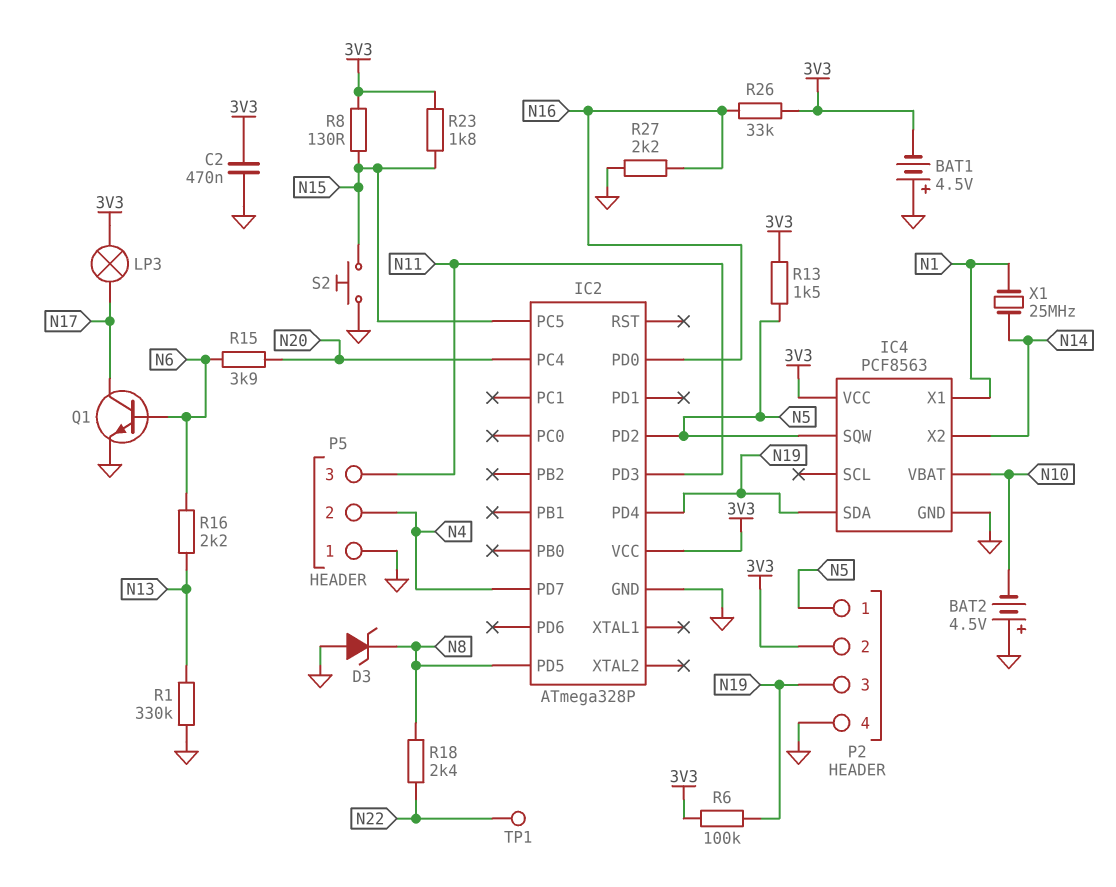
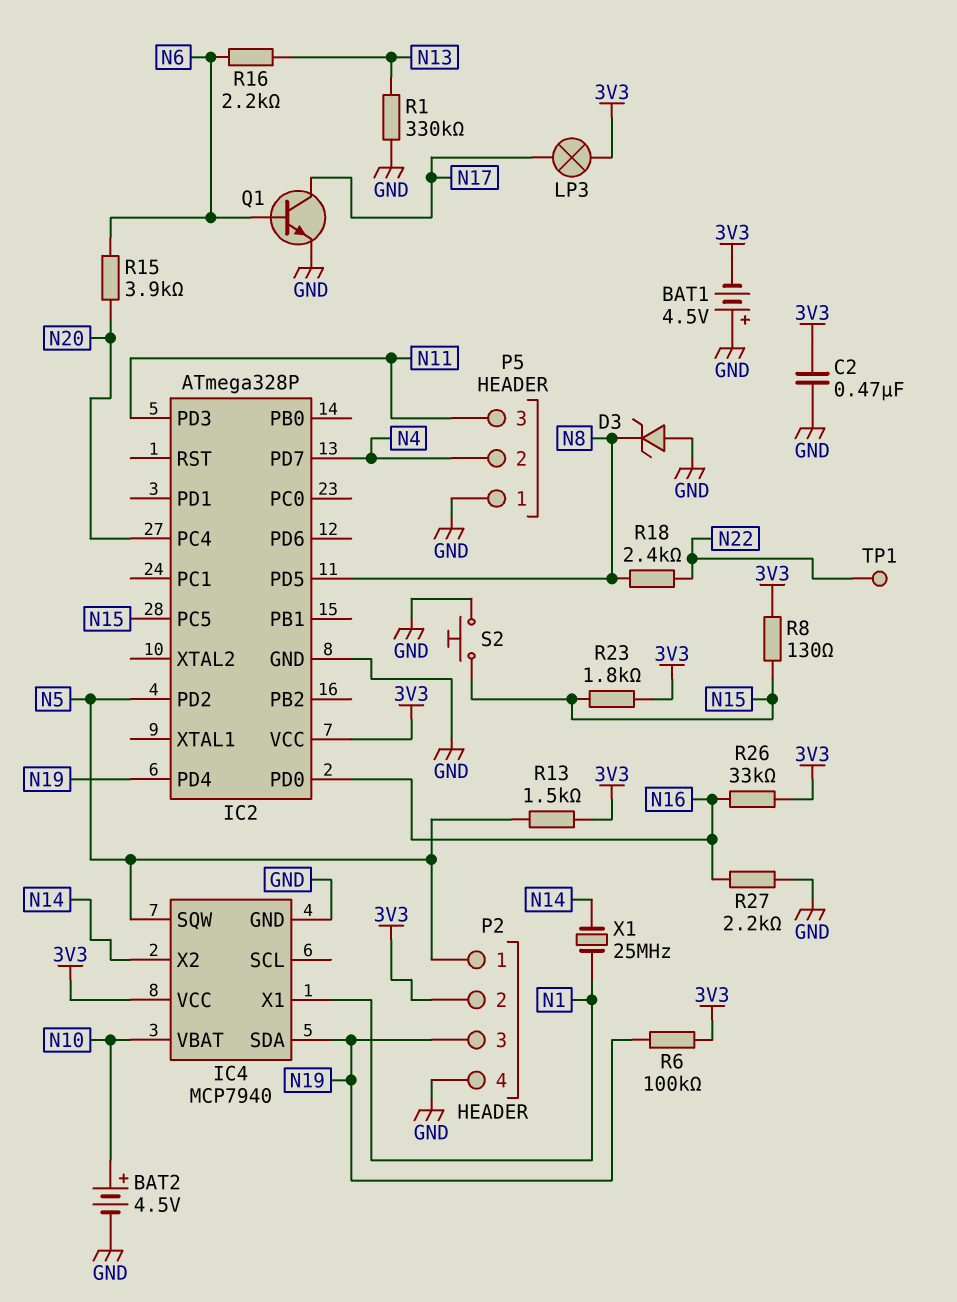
BAT2: 4.5V (plus GND, minus N10) -> 4.5V (plus N10, minus GND)
IC4: PCF8563 -> MCP7940

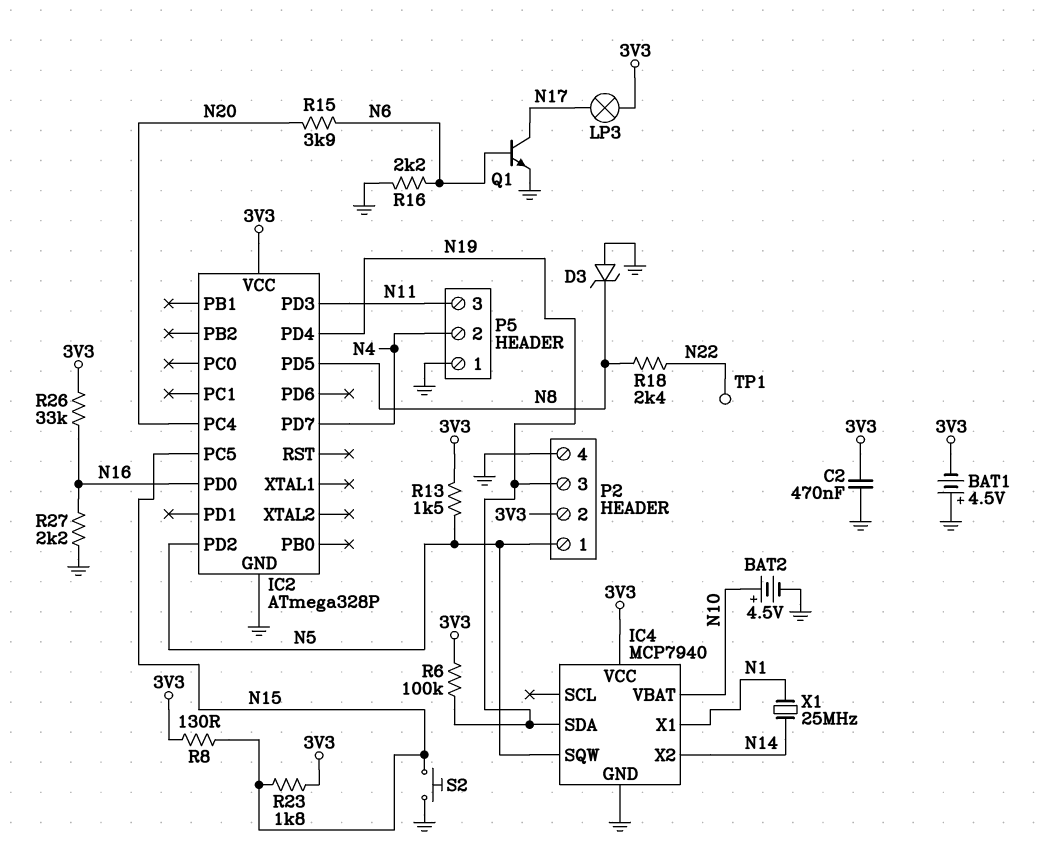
R1: 330k (GND, N13) -> none
R16: 2.2k (N6, N13) -> 2.2k (GND, N6)

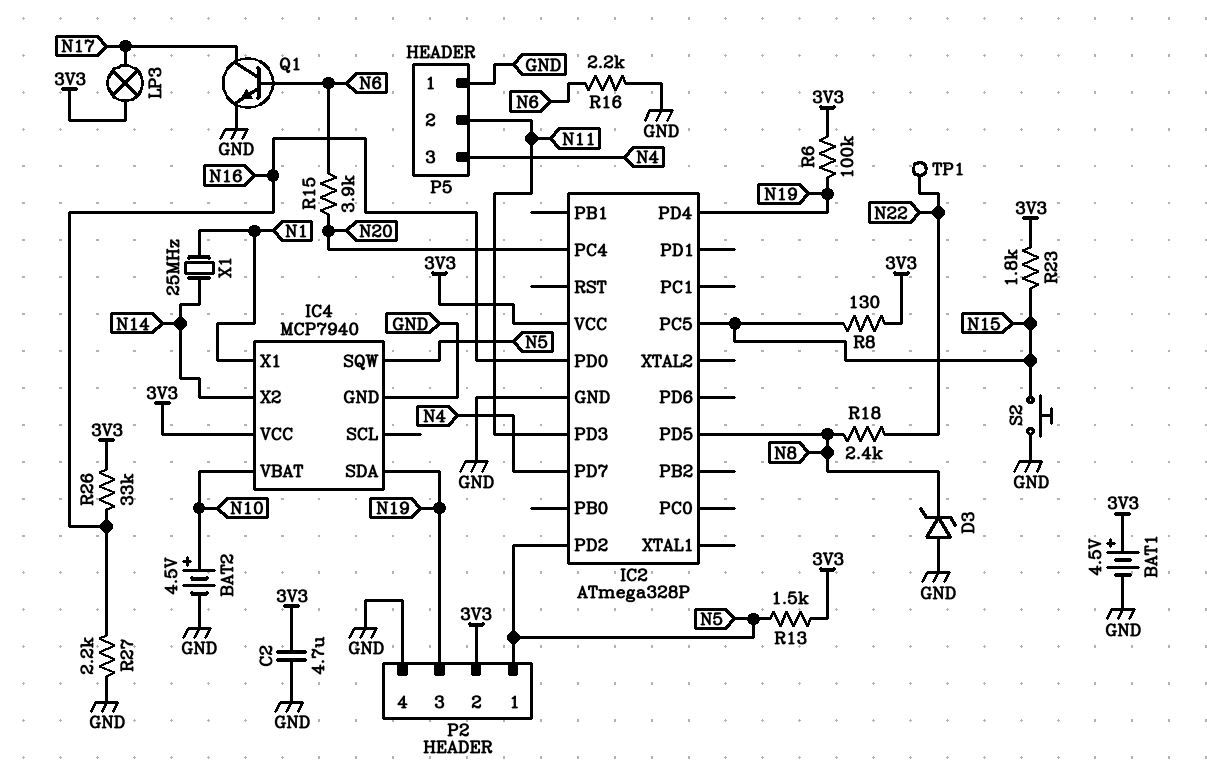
BAT1: 4.5V (plus GND, minus 3V3) -> 4.5V (plus 3V3, minus GND)
C2: 470nF (3V3, GND) -> 4.7uF (3V3, GND)
P5 pin 2: N4 -> N11
P5 pin 3: N11 -> N4

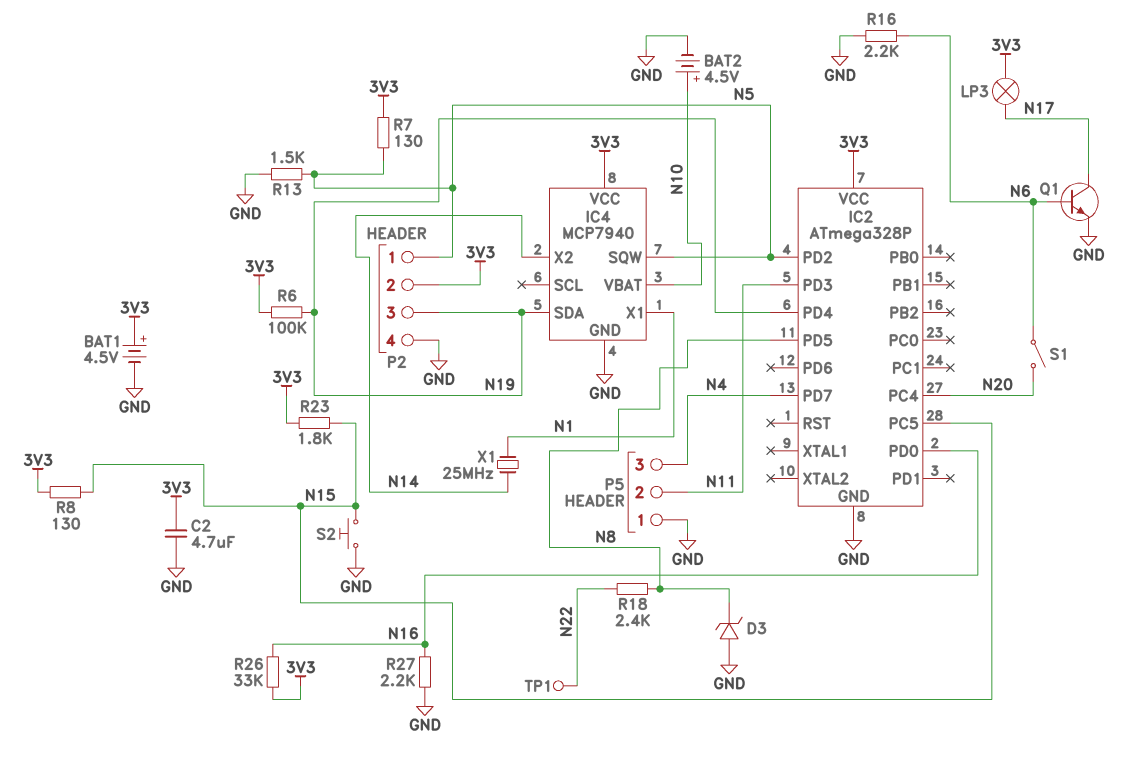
R7: none -> 130 (3V3, N5)
R13: 1.5k (3V3, N5) -> 1.5k (GND, N5)
R15: 3.9k (N6, N20) -> none
S1: none -> switch (N6, N20)

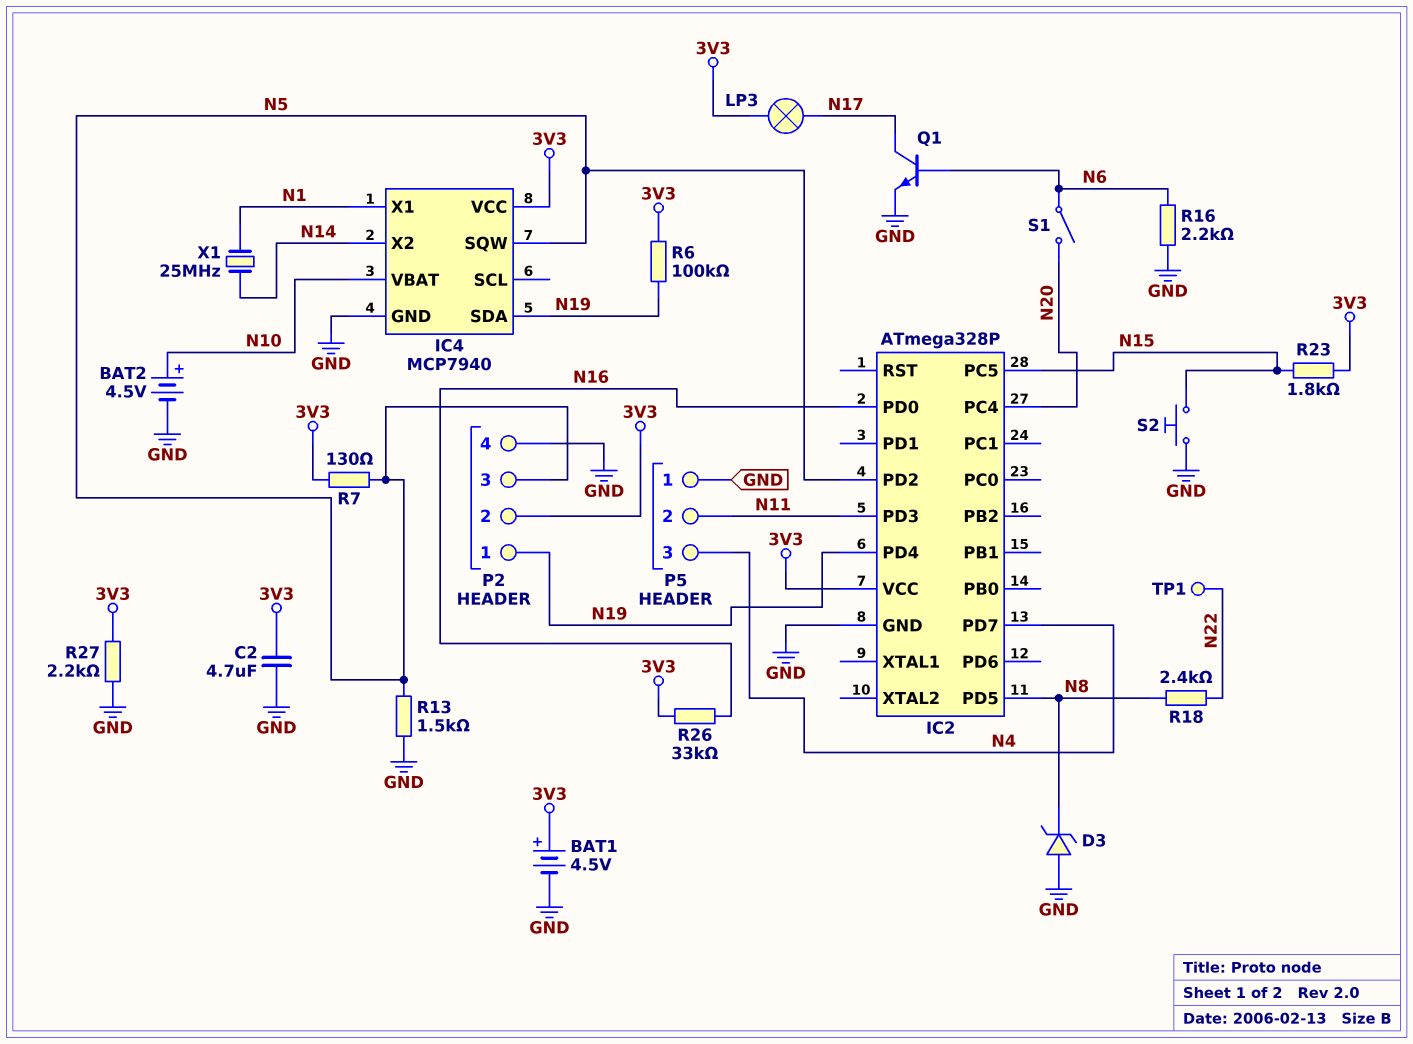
P2 pin 1: N5 -> N19
P2 pin 3: N19 -> N5
R8: 130 (3V3, N15) -> none
R27: 2.2k (GND, N16) -> 2.2k (3V3, GND)

